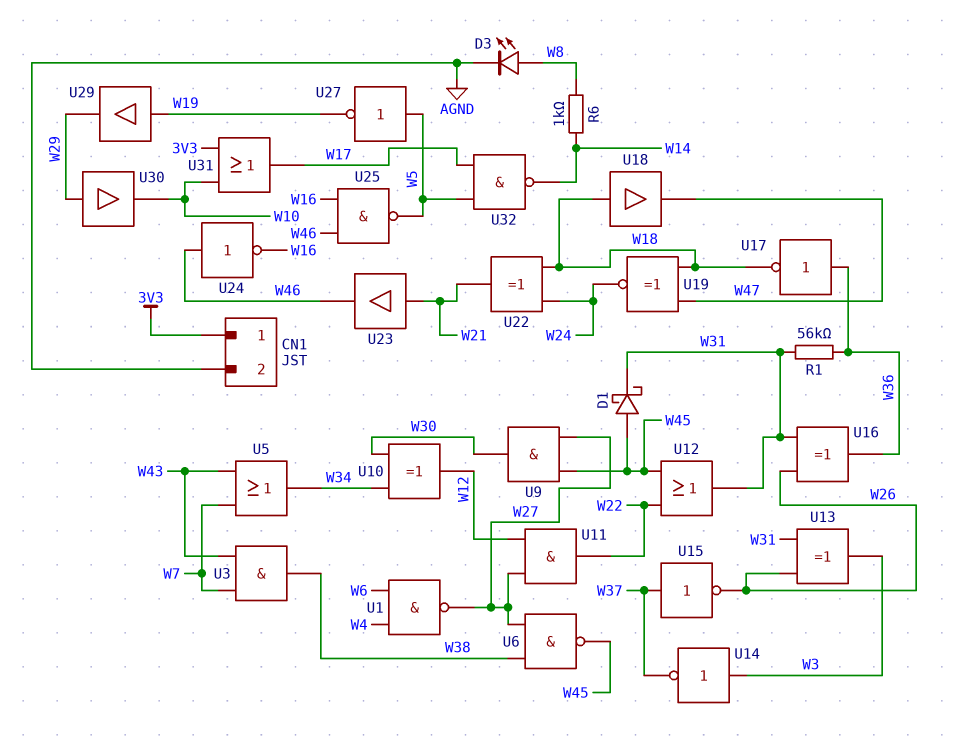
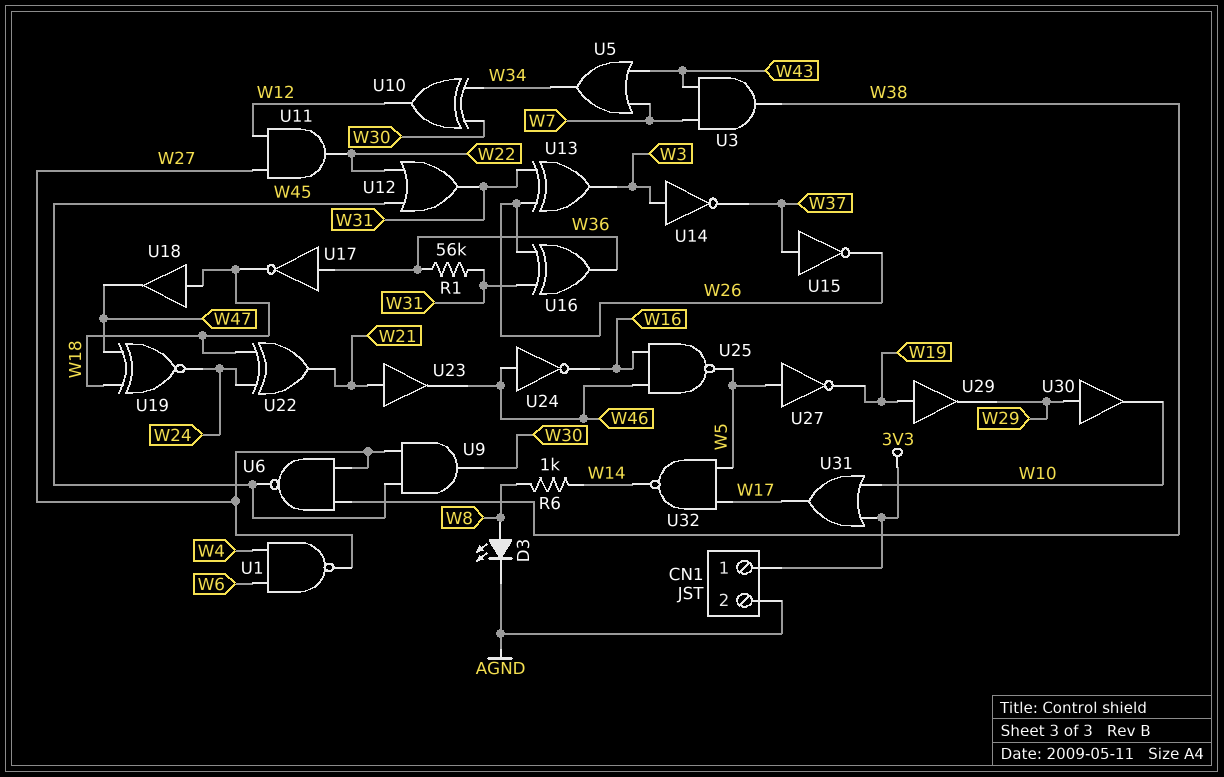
D1: schottky (A W45, K W31) -> none

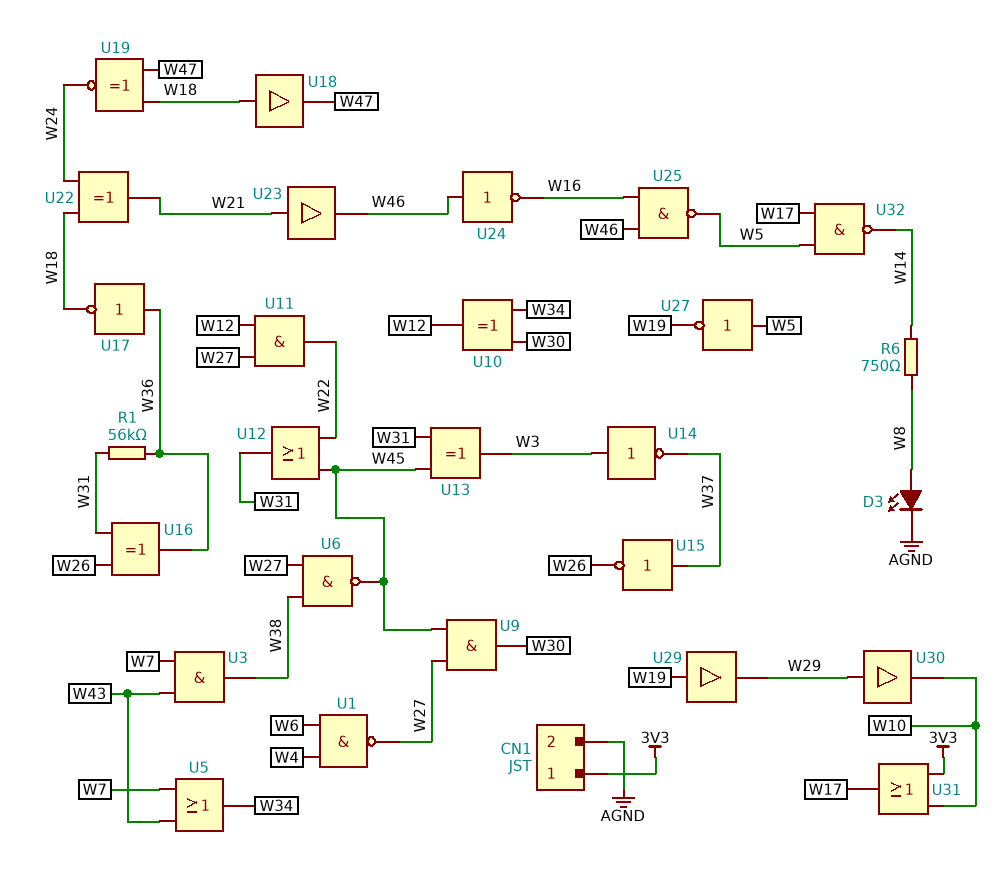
R6: 1k (W8, W14) -> 750 (W8, W14)
U13: XOR (in W26, in W31, out W3) -> XOR (in W31, in W45, out W3)

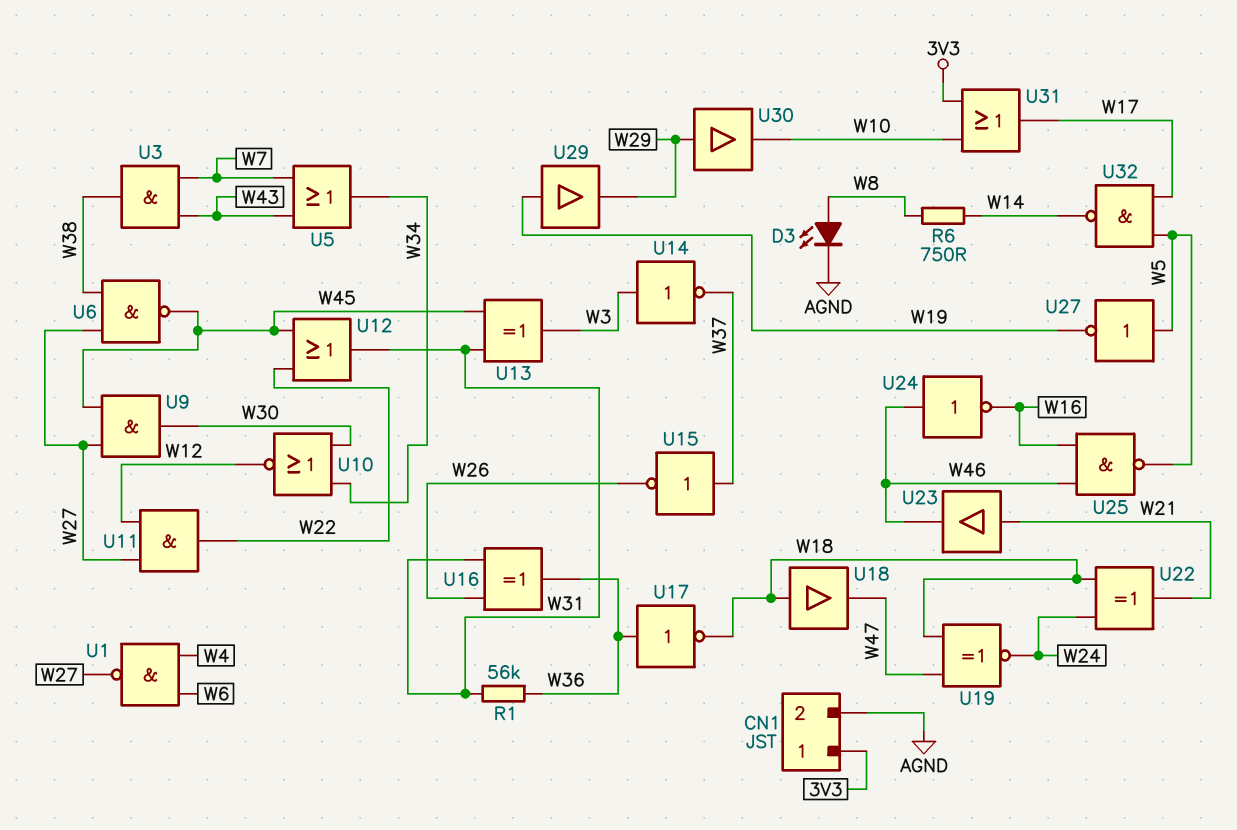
U10: XOR (in W30, in W34, out W12) -> NOR (in W30, in W34, out W12)

